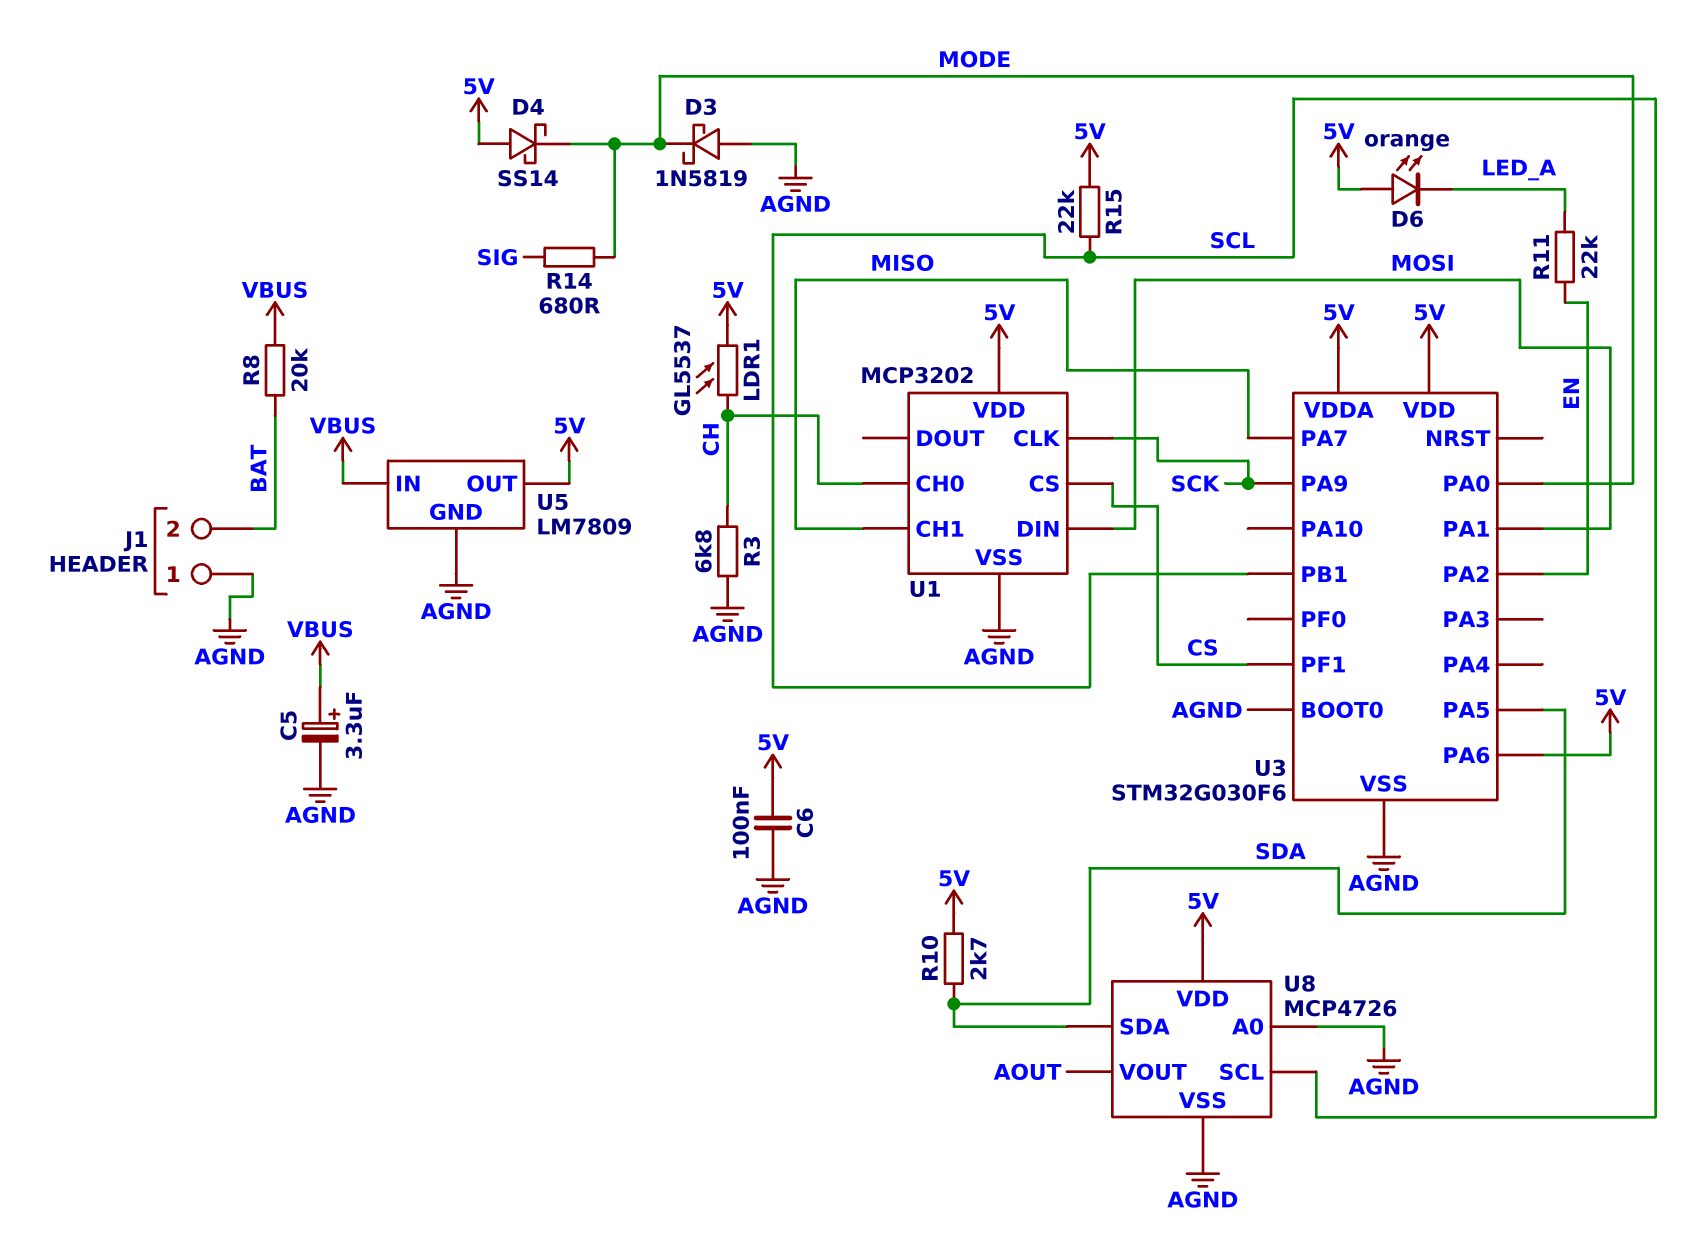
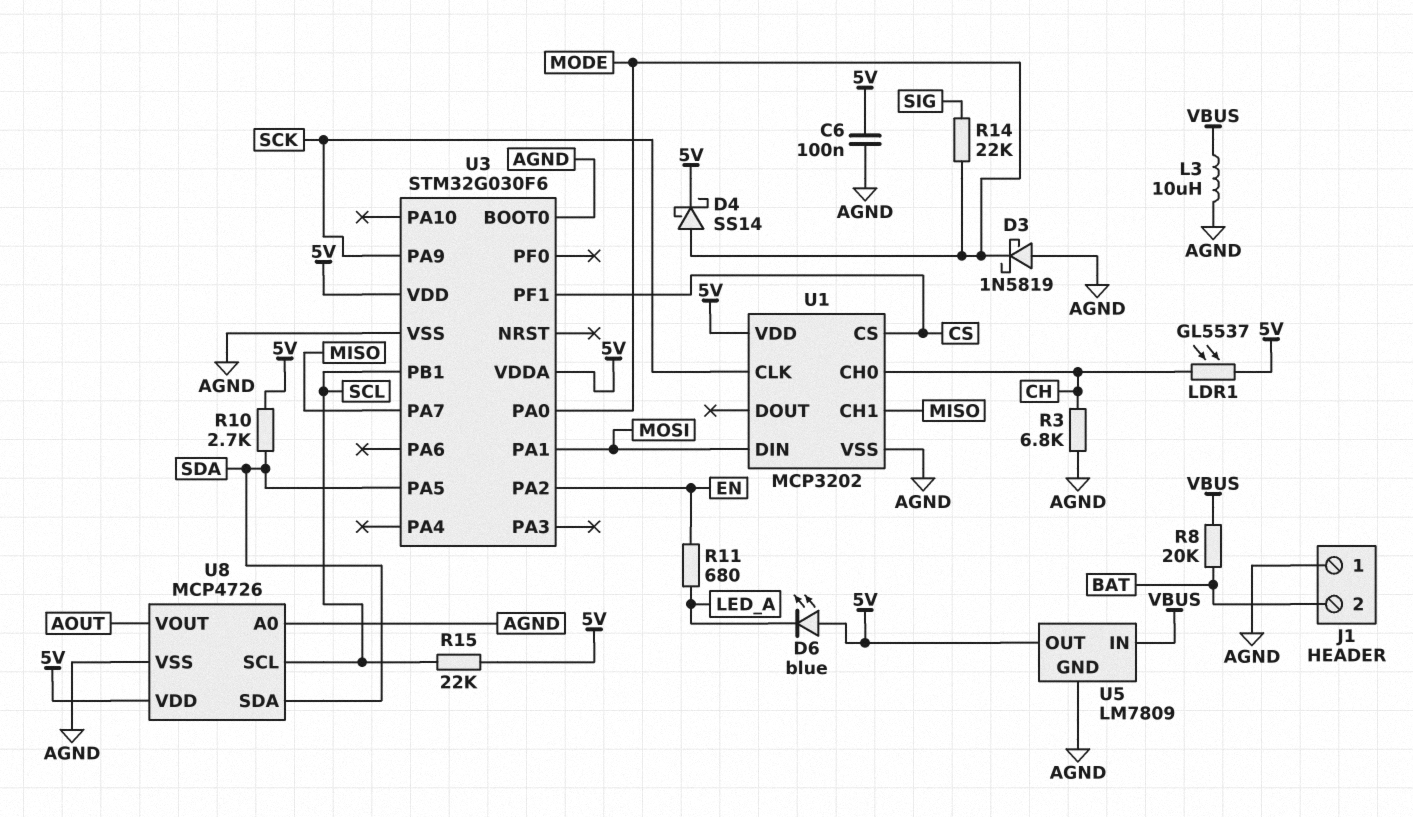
C5: 3.3uF (plus VBUS, minus AGND) -> none
D4: schottky SS14 (A 5V, K MODE) -> schottky SS14 (A MODE, K 5V)
D6: LED orange (A 5V, K LED_A) -> LED blue (A 5V, K LED_A)
L3: none -> 10uH (AGND, VBUS)
R11: 22k (EN, LED_A) -> 680 (EN, LED_A)
R14: 680 (MODE, SIG) -> 22k (MODE, SIG)
U3 pin PA6: 5V -> none

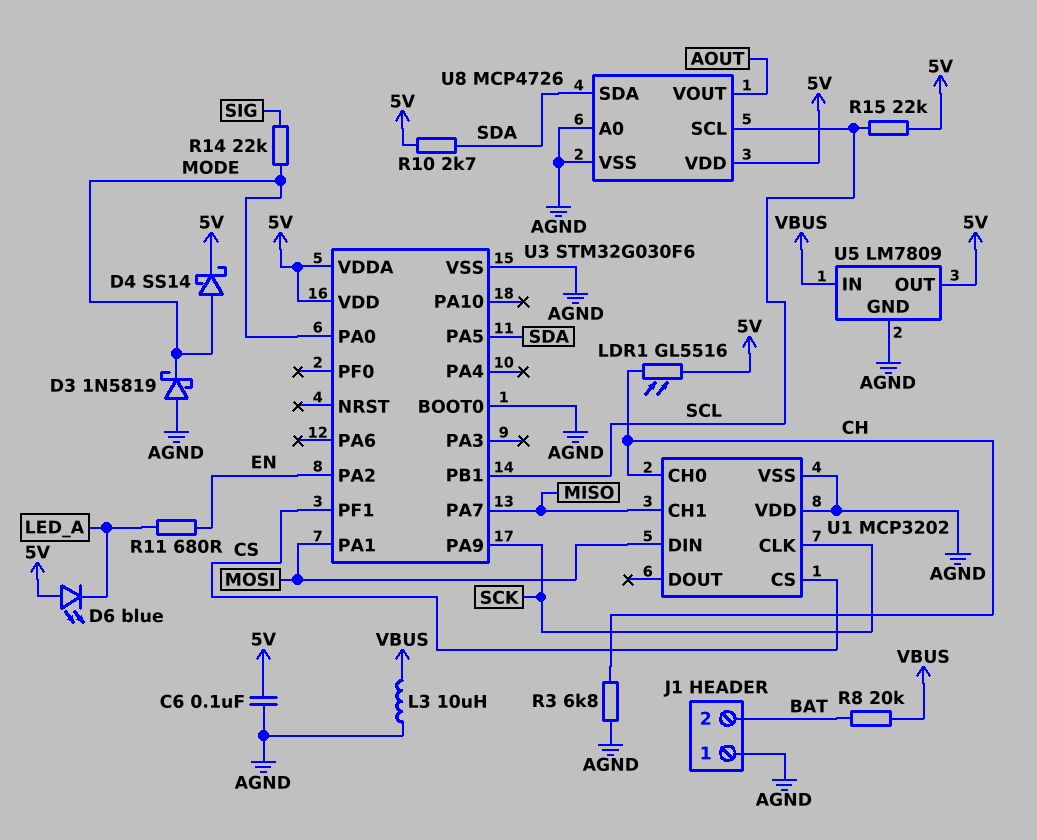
LDR1: GL5537 (5V, CH) -> GL5516 (5V, CH)
U1 pin VDD: 5V -> AGND

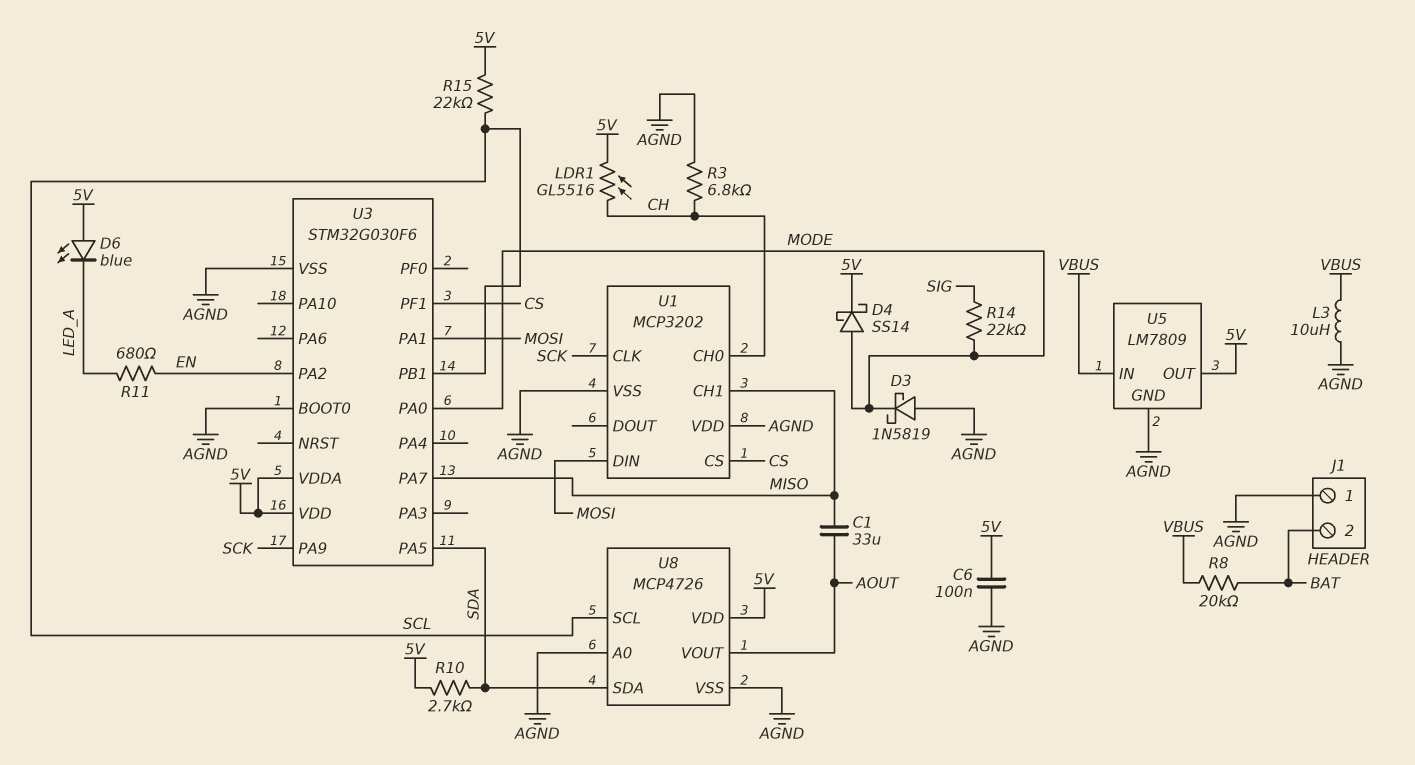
C1: none -> 33uF (AOUT, MISO)

